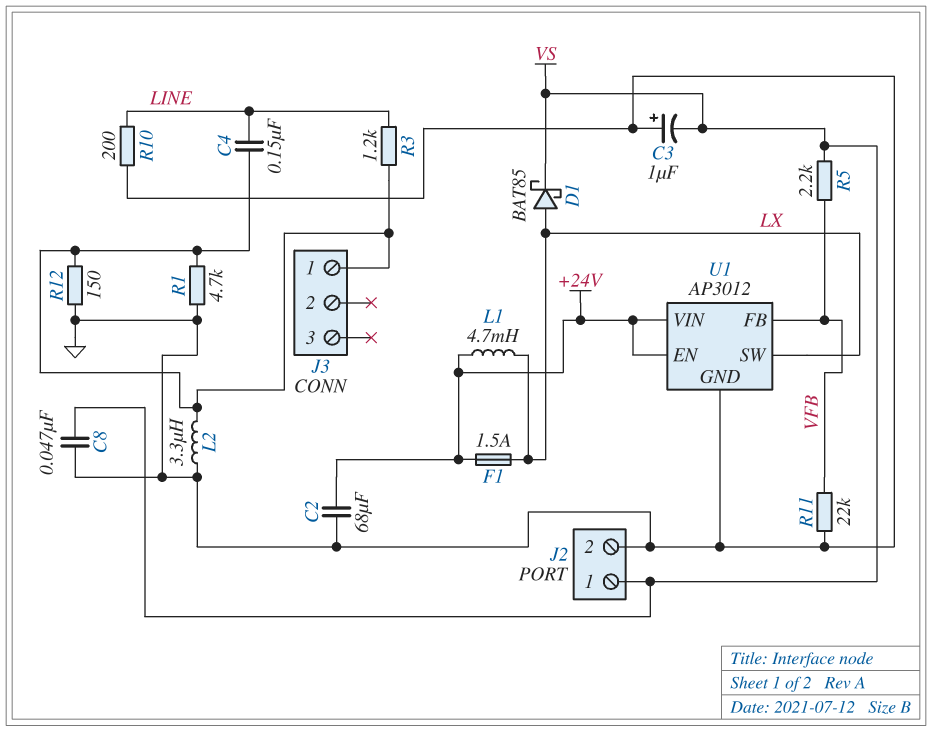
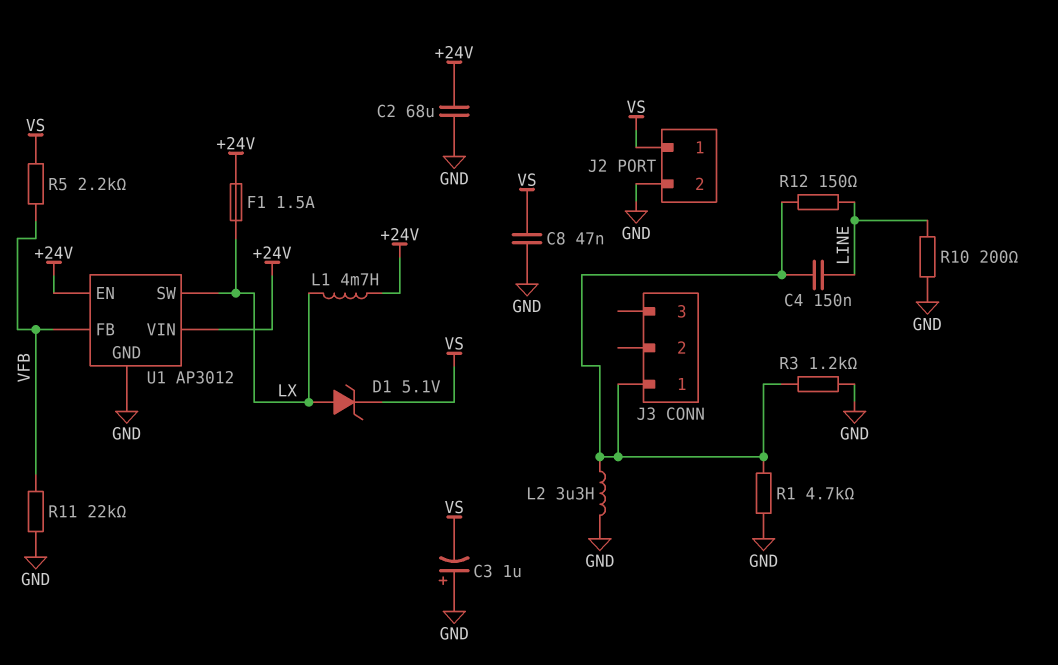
D1: schottky BAT85 (A LX, K VS) -> zener 5.1V (A LX, K VS)
R3: 1.2k (J3/1, LINE) -> 1.2k (GND, J3/1)
R12: 150 (GND, J3/1) -> 150 (J3/1, LINE)

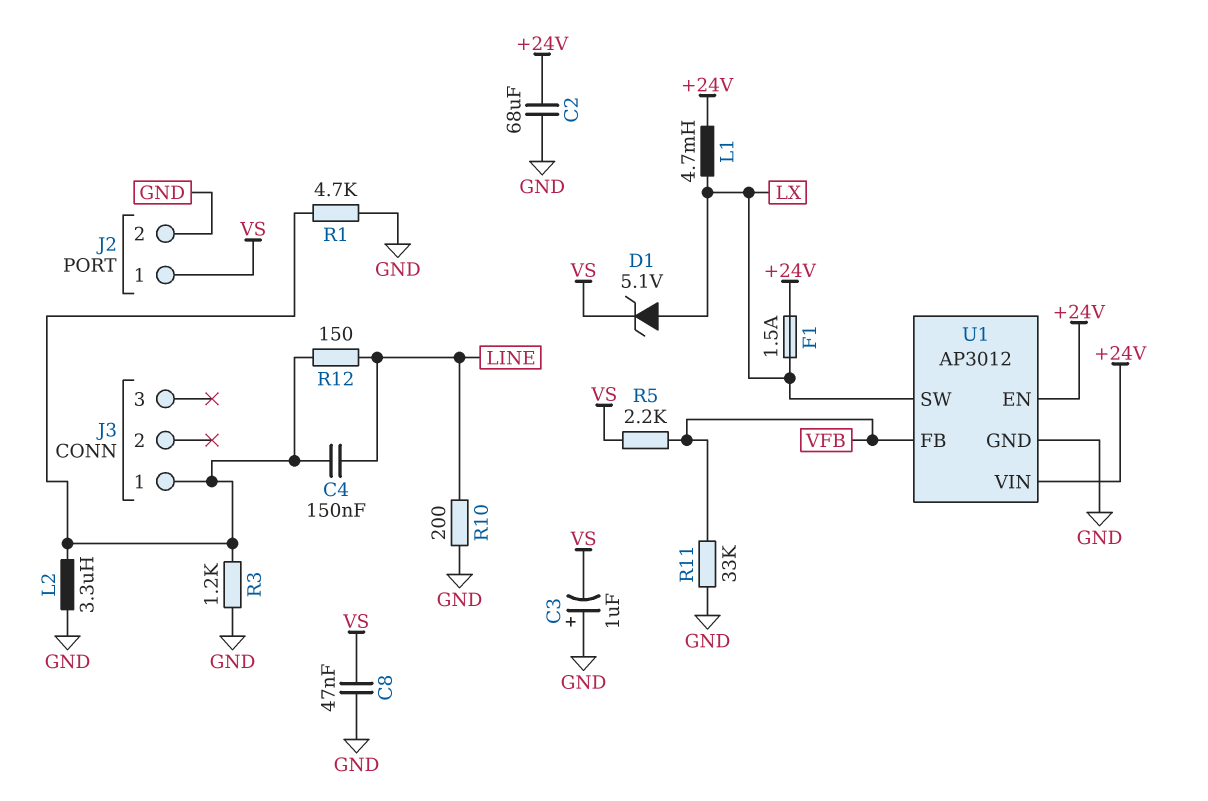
R11: 22k (GND, VFB) -> 33k (GND, VFB)

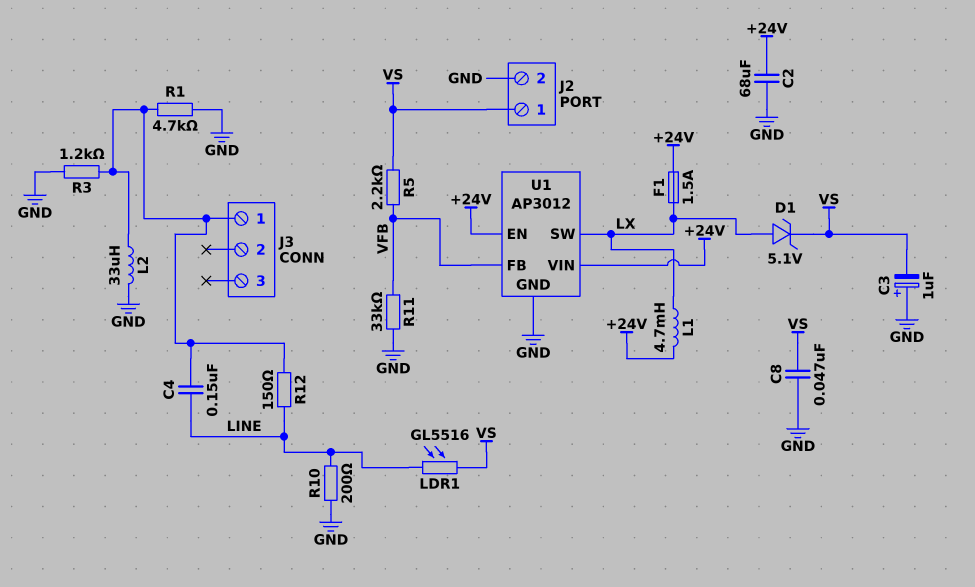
L2: 3.3uH (GND, J3/1) -> 33uH (GND, J3/1)
LDR1: none -> GL5516 (LINE, VS)

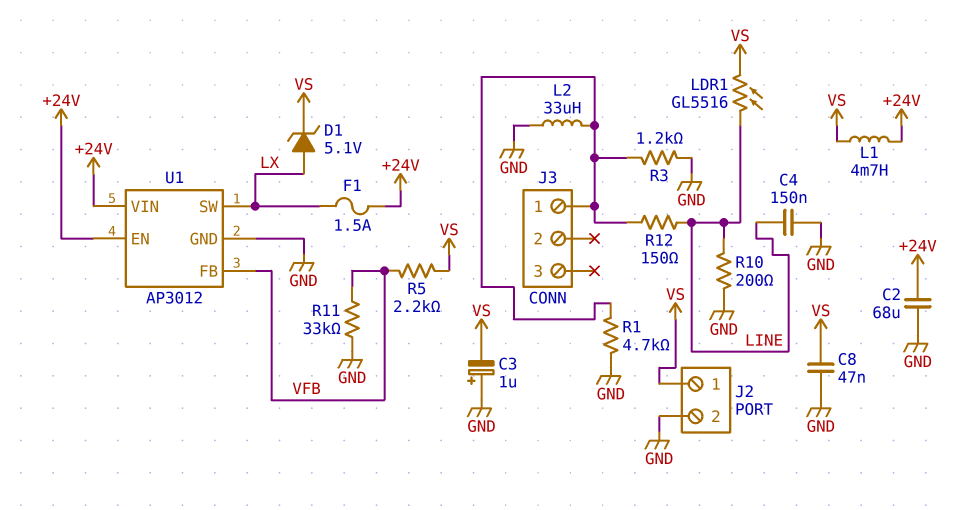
C4: 150nF (J3/1, LINE) -> 150nF (GND, LINE)
L1: 4.7mH (+24V, LX) -> 4.7mH (+24V, VS)

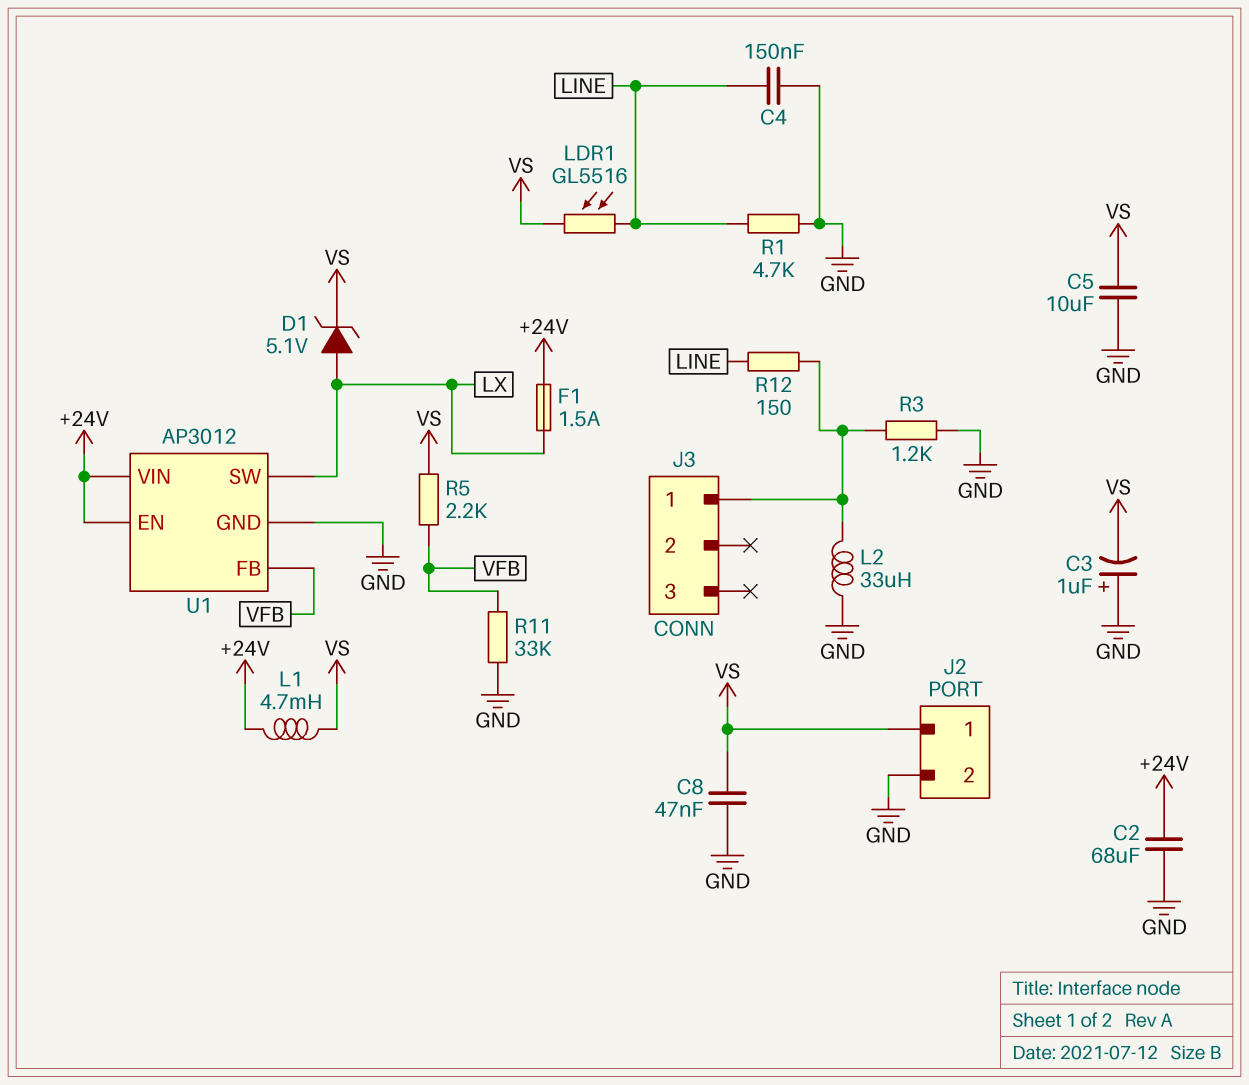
C5: none -> 10uF (GND, VS)
R1: 4.7k (GND, J3/1) -> 4.7k (GND, LINE)
R10: 200 (GND, LINE) -> none

